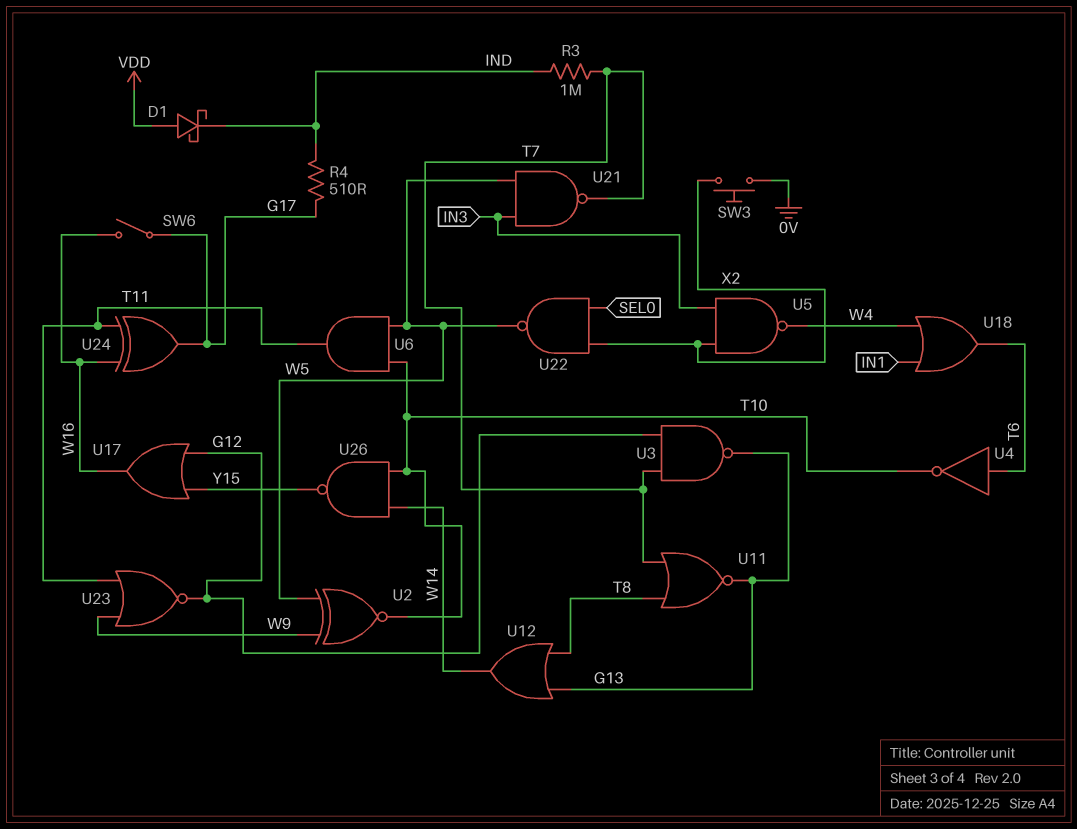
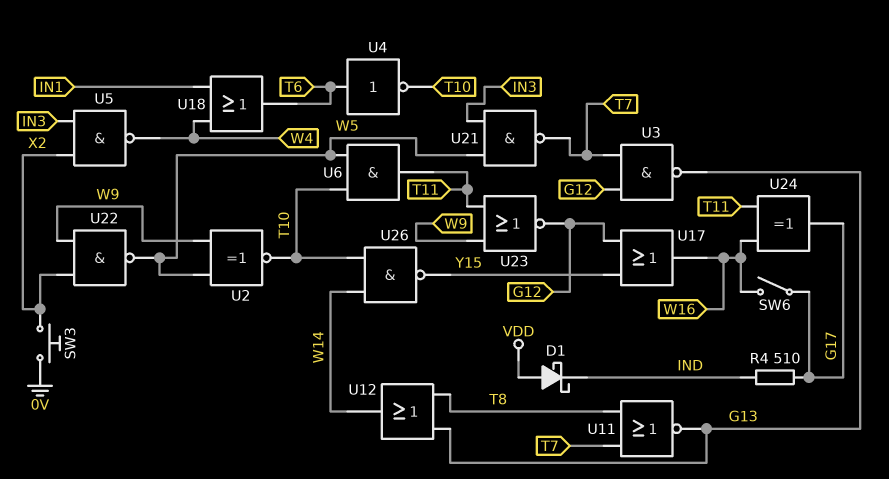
R3: 1M (IND, T7) -> none
U22: NAND (in SEL0, in X2, out W5) -> NAND (in W9, in X2, out W5)

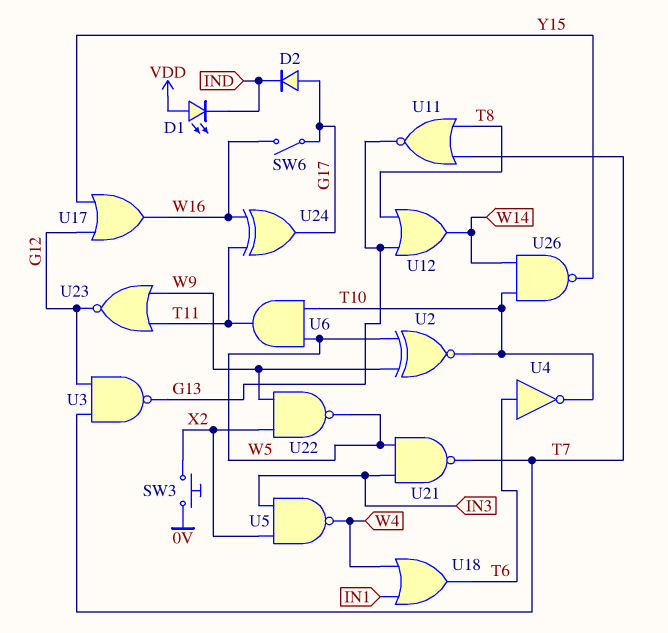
D1: schottky (A VDD, K IND) -> LED (A VDD, K IND)
D2: none -> diode (A G17, K IND)
R4: 510 (G17, IND) -> none

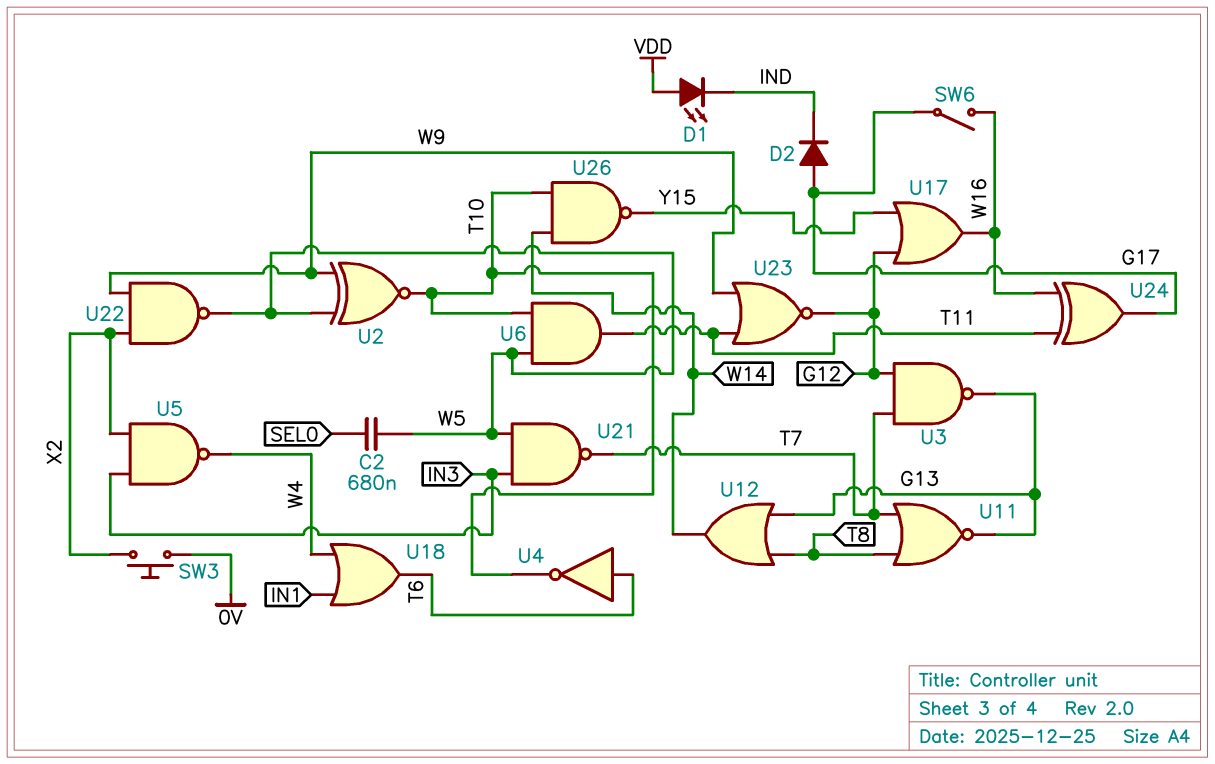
C2: none -> 680nF (SEL0, W5)

